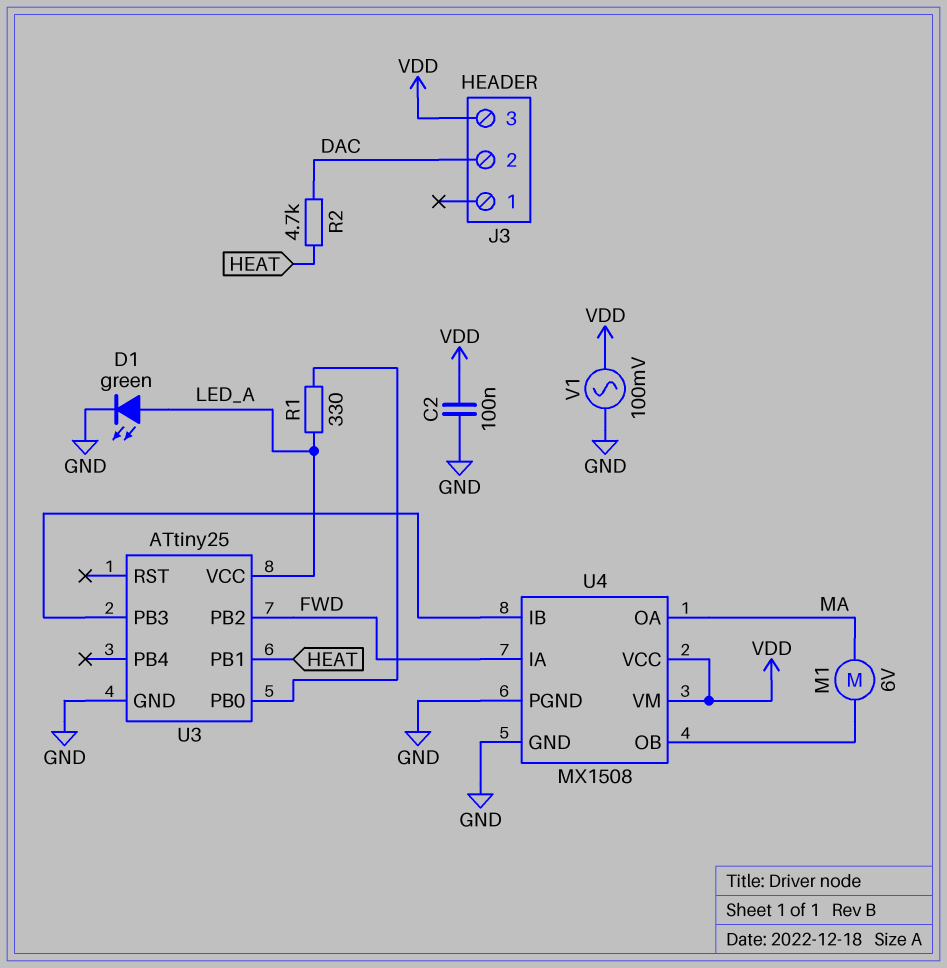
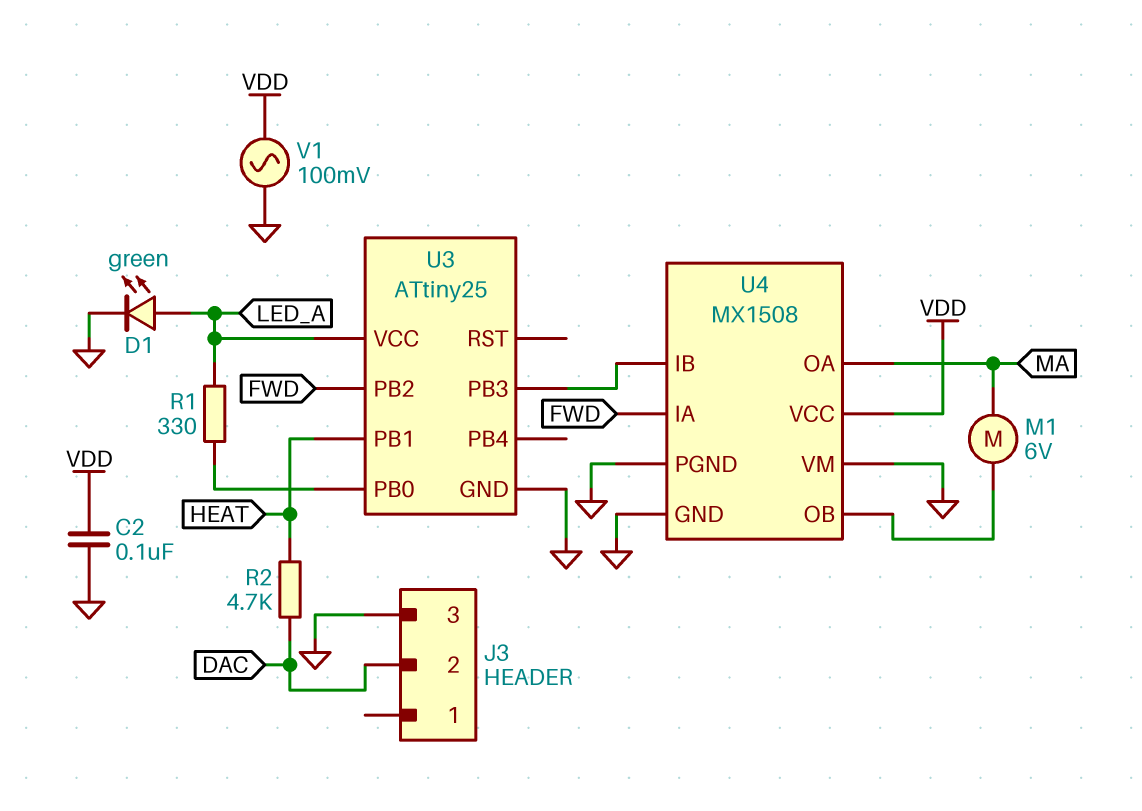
J3 pin 3: VDD -> GND
U4 pin VM: VDD -> GND

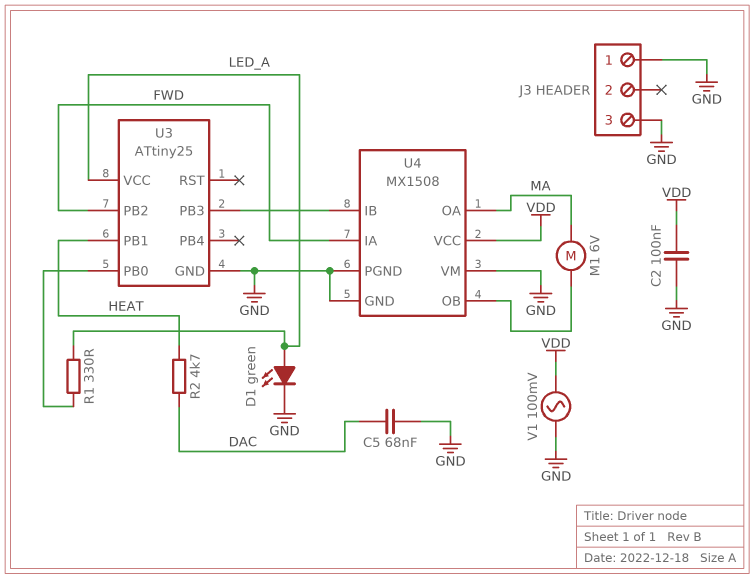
C5: none -> 68nF (DAC, GND)
J3 pin 1: none -> GND
J3 pin 2: DAC -> none

